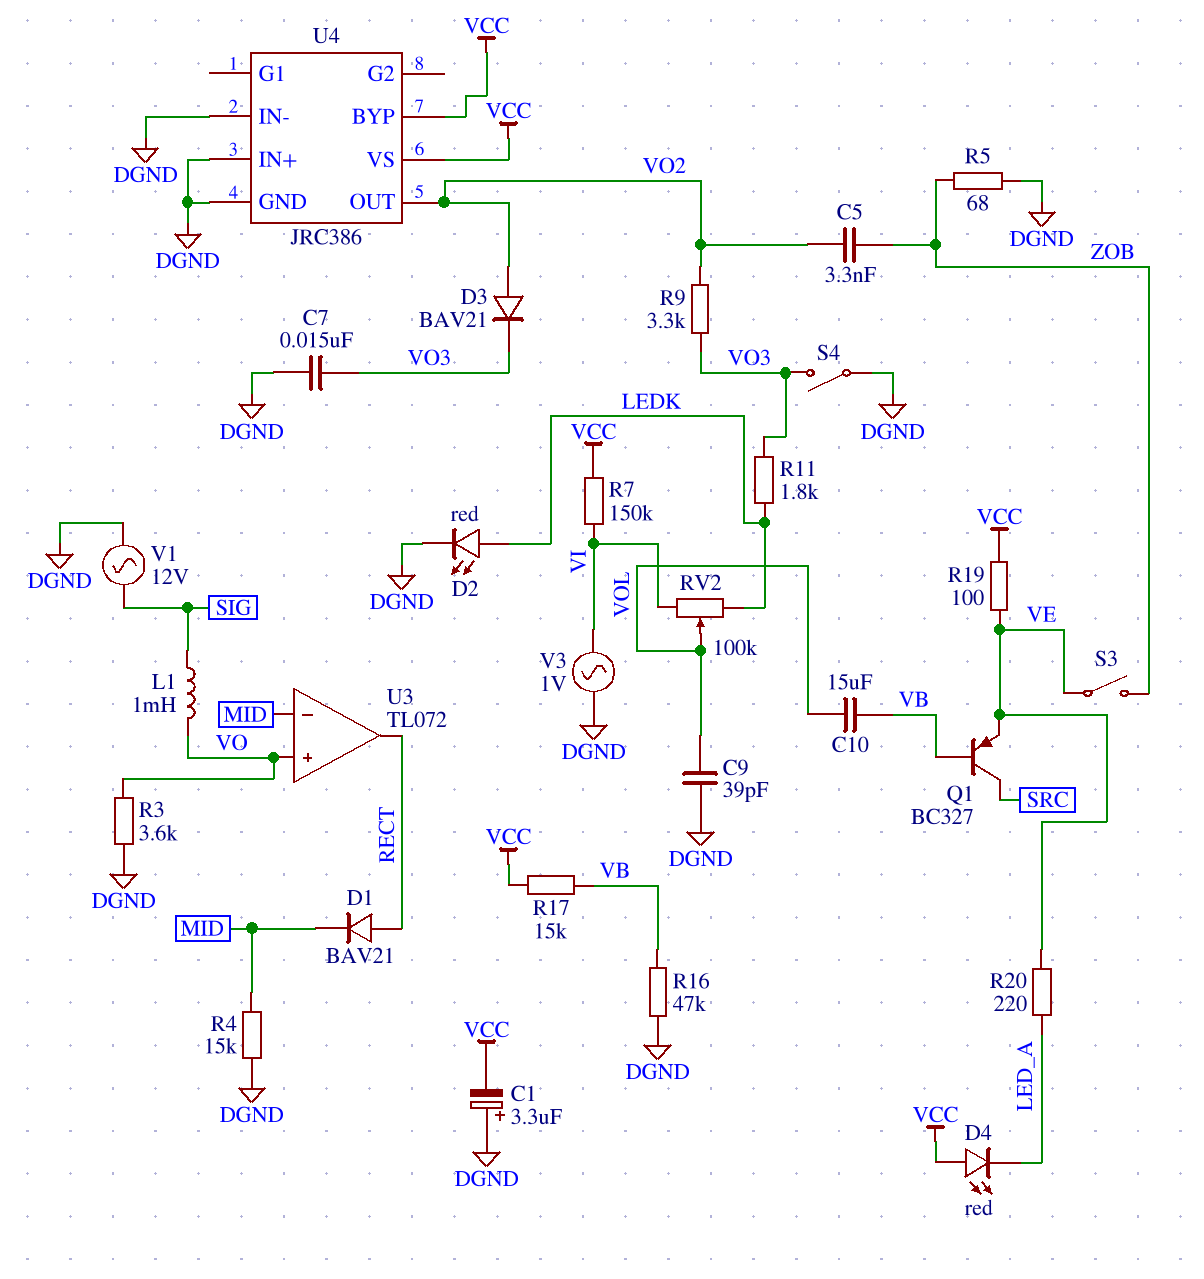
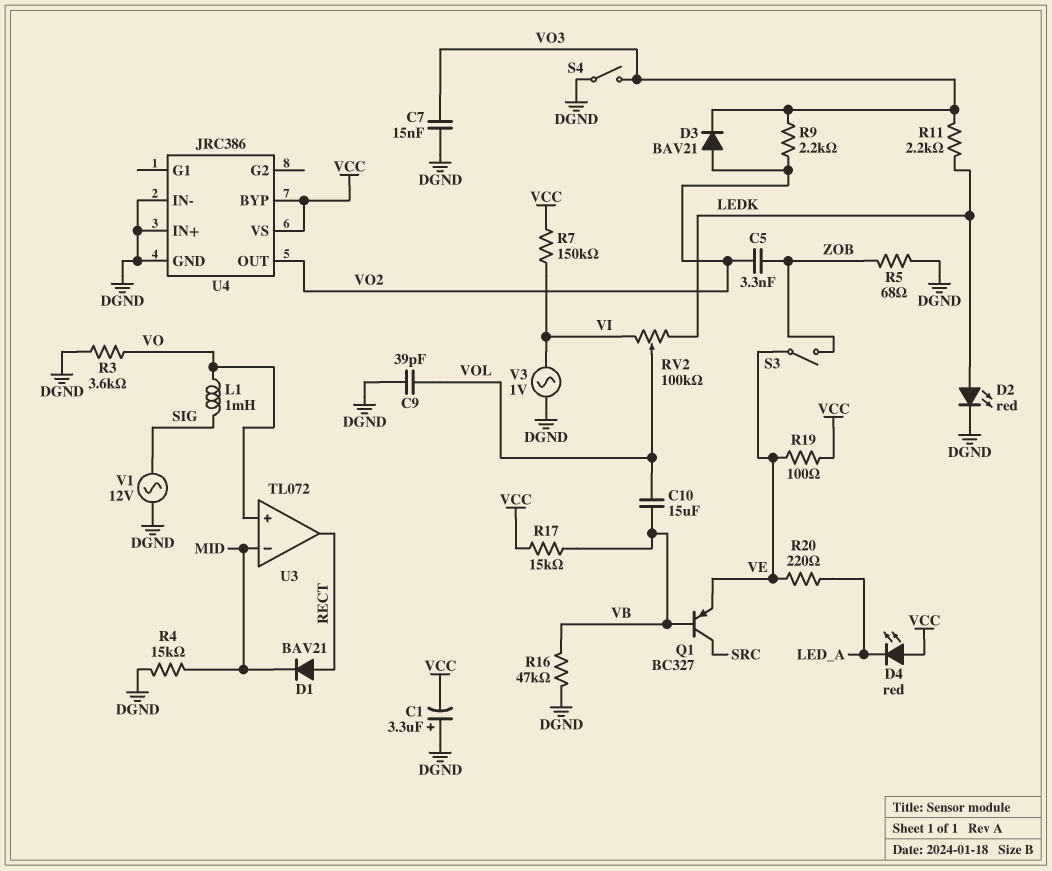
R9: 3.3k (VO2, VO3) -> 2.2k (VO2, VO3)
R11: 1.8k (LEDK, VO3) -> 2.2k (LEDK, VO3)

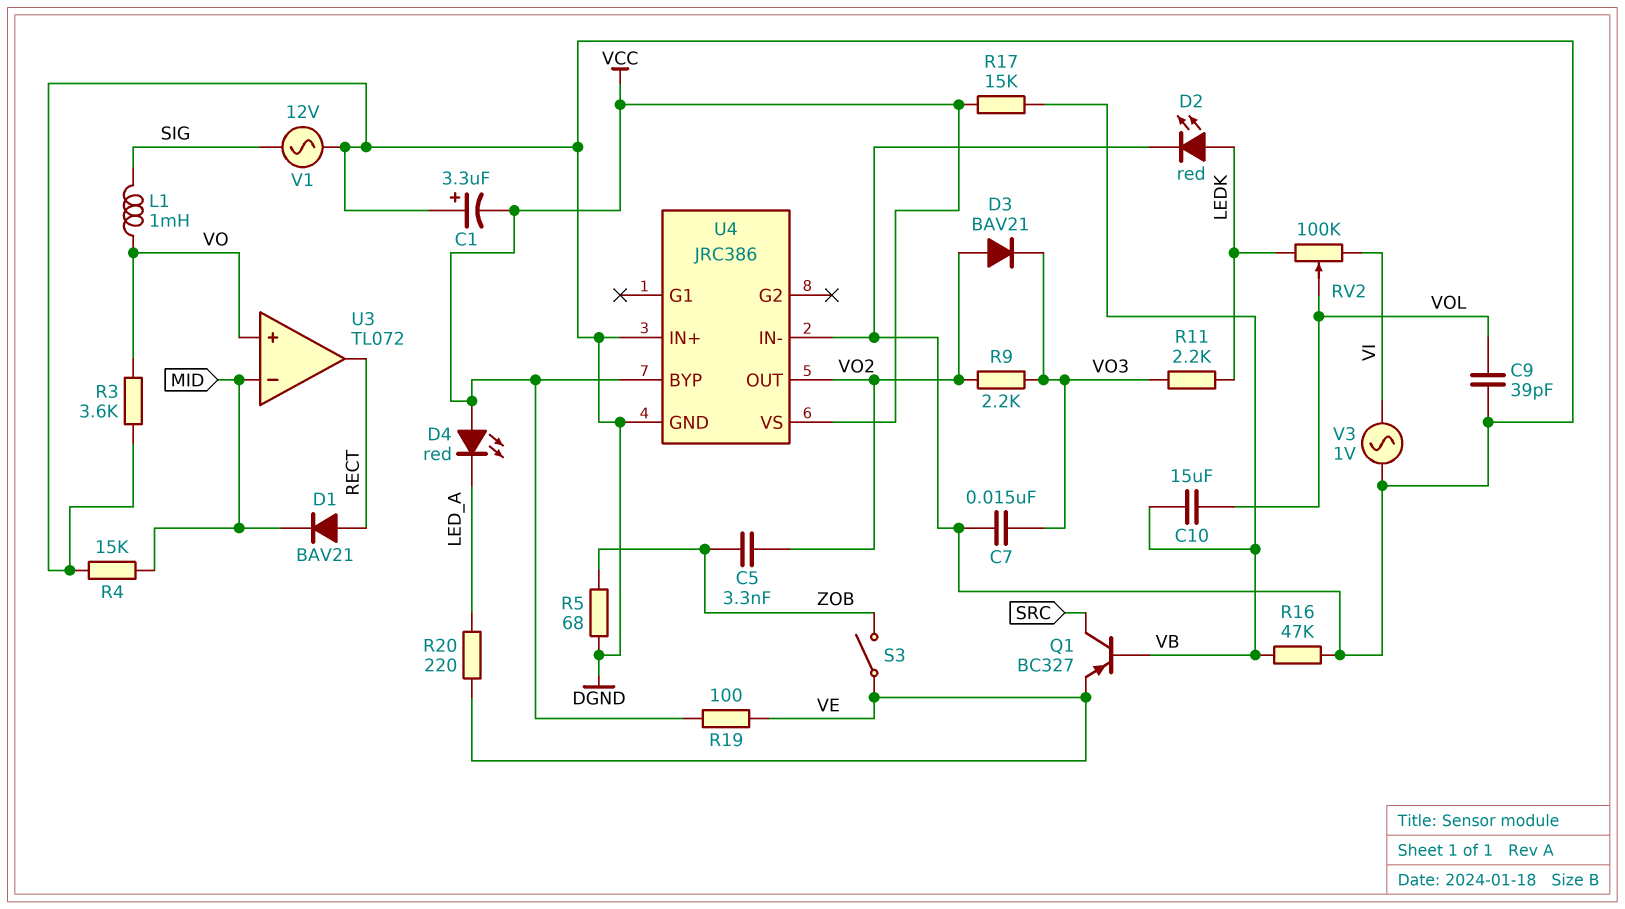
R7: 150k (VCC, VI) -> none
S4: switch (DGND, VO3) -> none

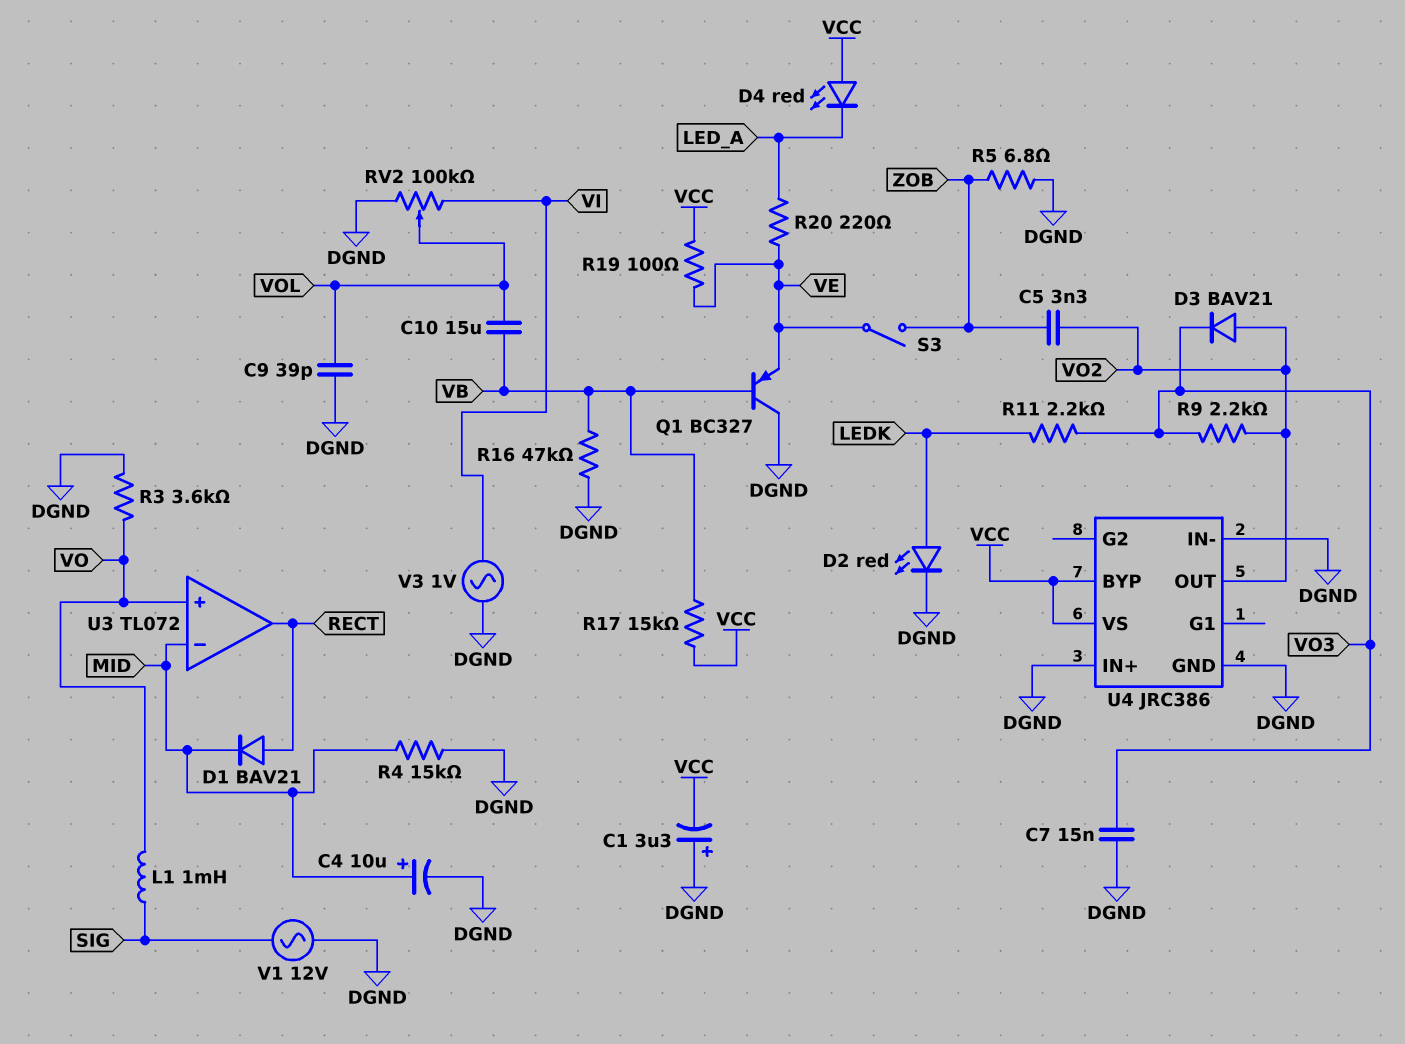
C4: none -> 10uF (plus MID, minus DGND)
Q1: PNP BC327 (B VB, C SRC, E VE) -> PNP BC327 (B VB, C DGND, E VE)
R5: 68 (DGND, ZOB) -> 6.8 (DGND, ZOB)
RV2: 100k (LEDK, VI, wiper VOL) -> 100k (DGND, VI, wiper VOL)

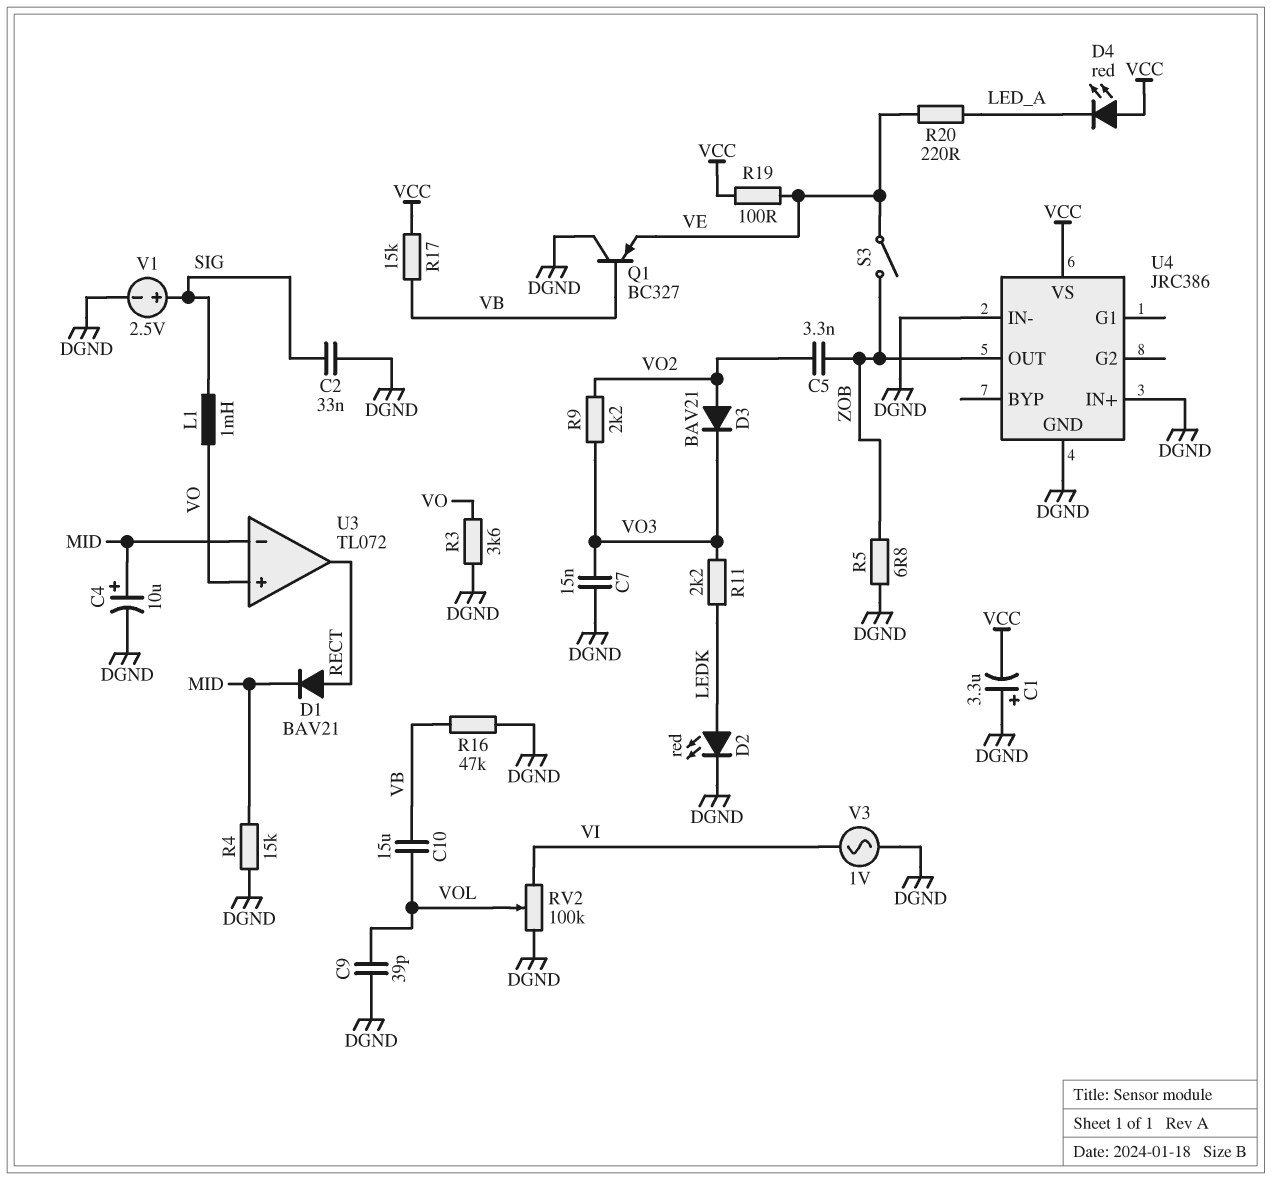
C2: none -> 33nF (DGND, SIG)
U4 pin BYP: VCC -> none
U4 pin OUT: VO2 -> ZOB
V1: AC 12V (DGND, SIG) -> 2.5V (plus SIG, minus DGND)

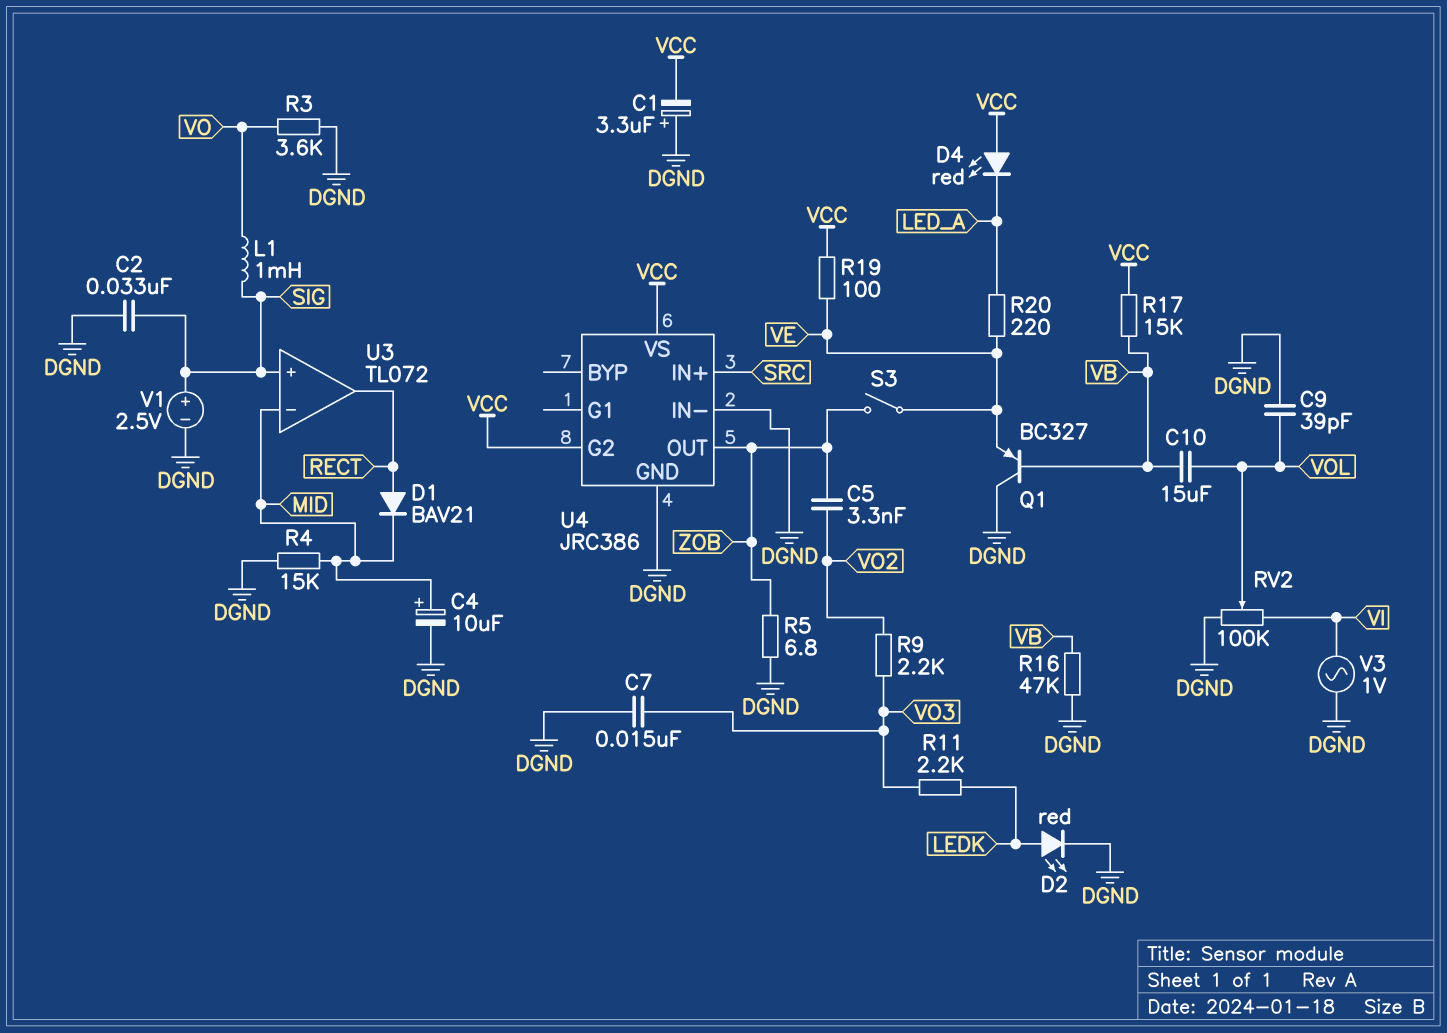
D3: diode BAV21 (A VO2, K VO3) -> none
U3 pin in+: VO -> SIG
U4 pin G2: none -> VCC
U4 pin IN+: DGND -> SRC

